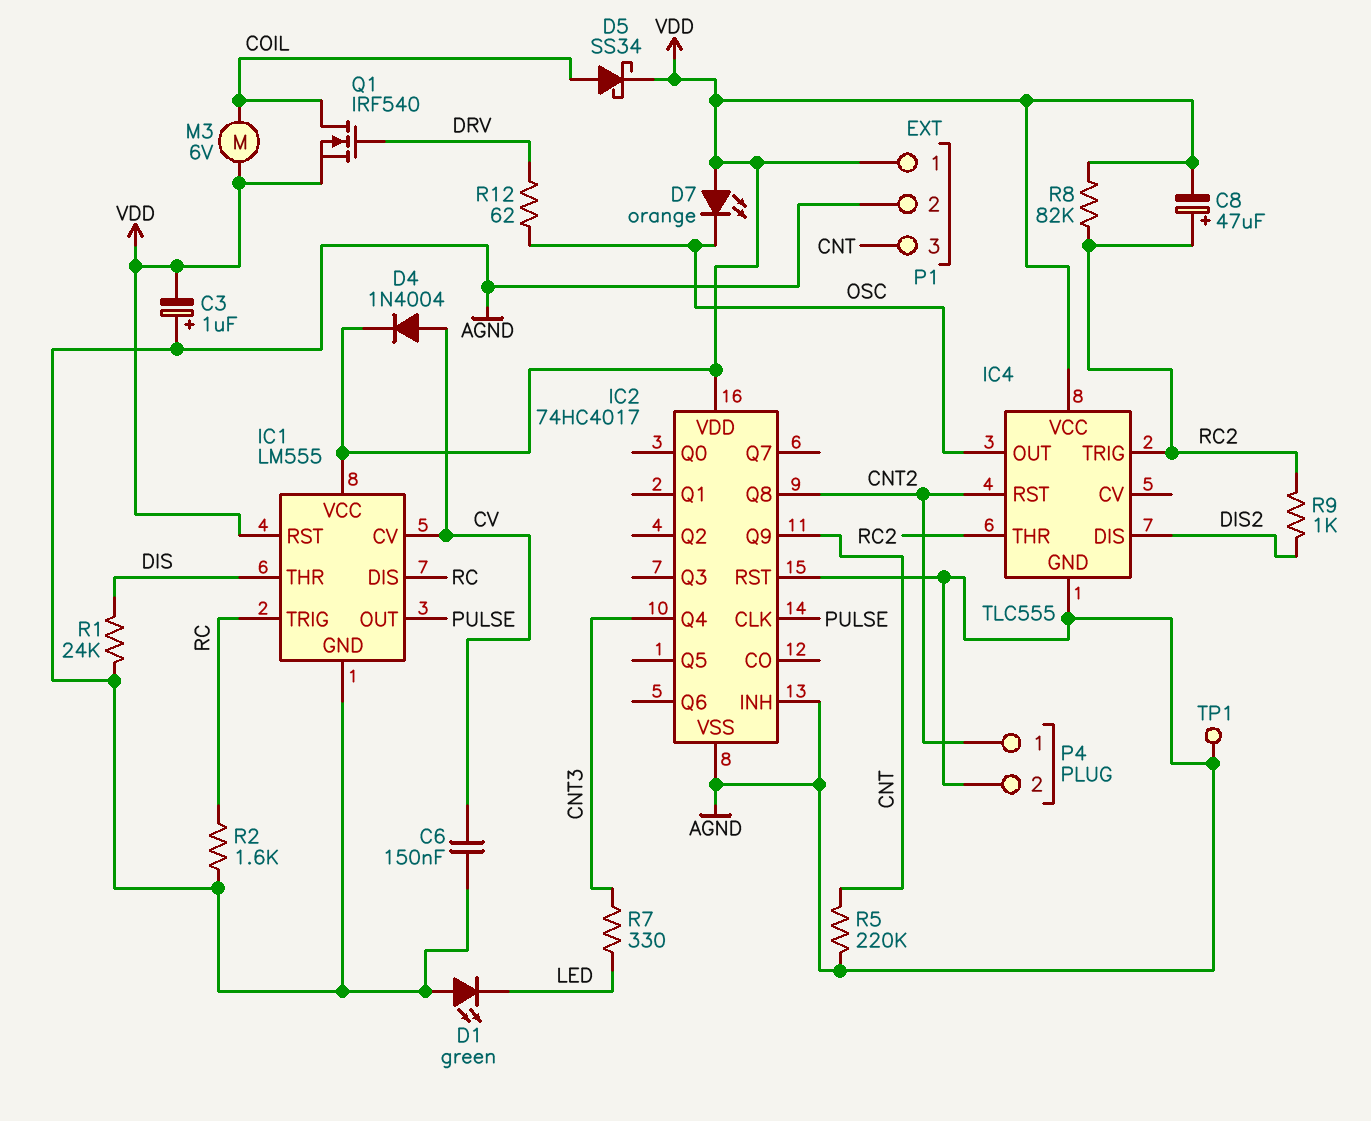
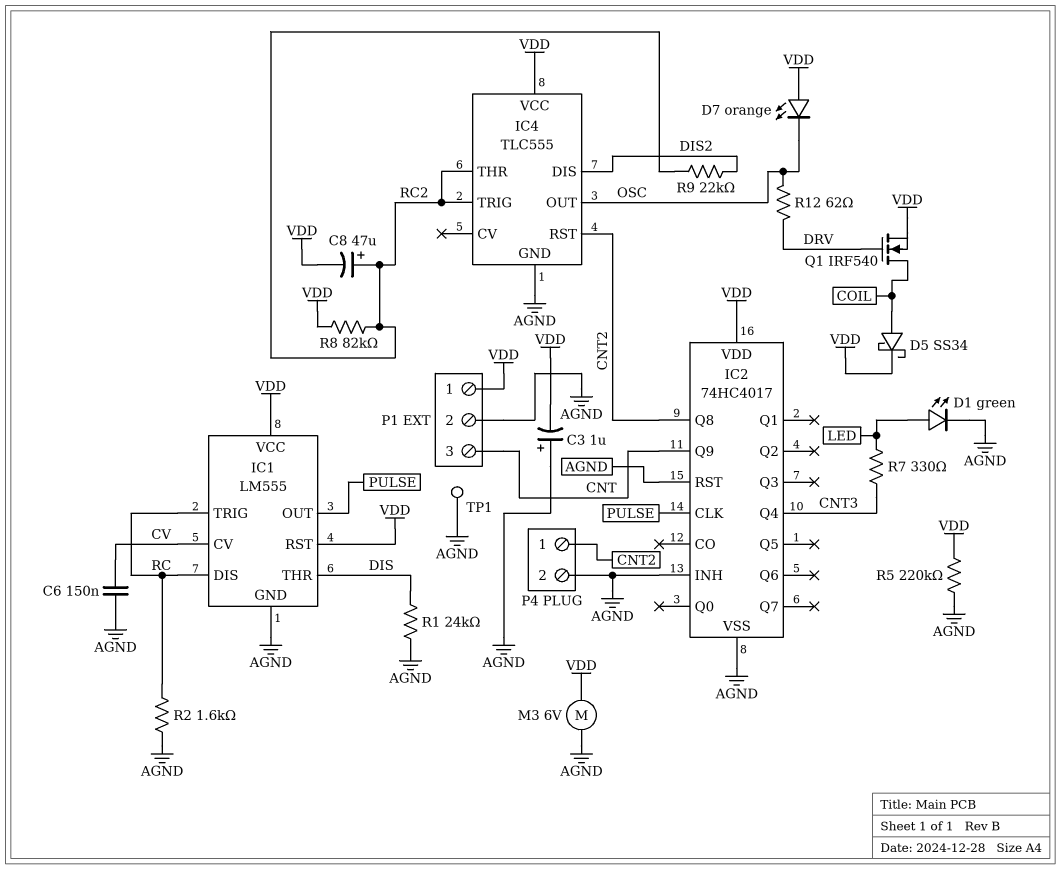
D1: LED green (A AGND, K LED) -> LED green (A LED, K AGND)
D4: diode 1N4004 (A CV, K VDD) -> none
M3: motor 6V (COIL, VDD) -> motor 6V (AGND, VDD)
R5: 220k (AGND, CNT) -> 220k (AGND, VDD)
R9: 1k (DIS2, RC2) -> 22k (DIS2, RC2)

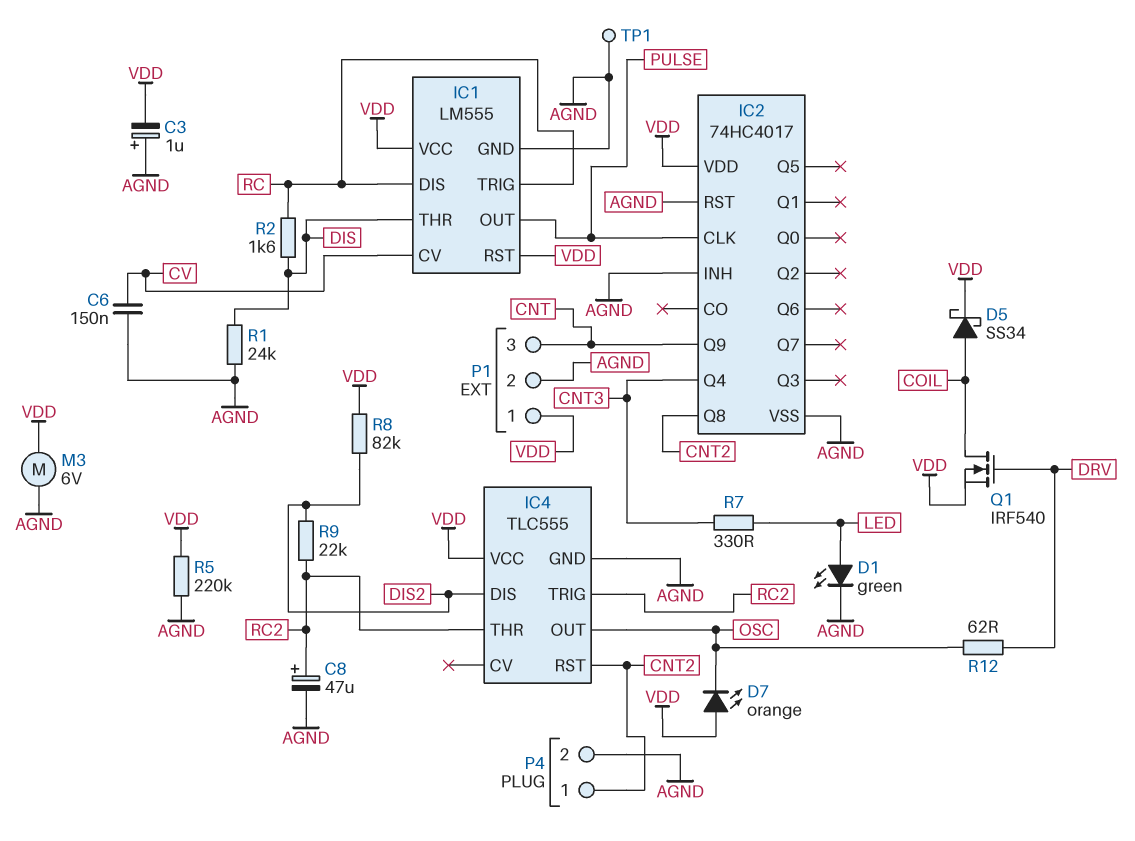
C8: 47uF (plus RC2, minus VDD) -> 47uF (plus RC2, minus AGND)
R2: 1.6k (AGND, RC) -> 1.6k (DIS, RC)
R8: 82k (RC2, VDD) -> 82k (DIS2, VDD)

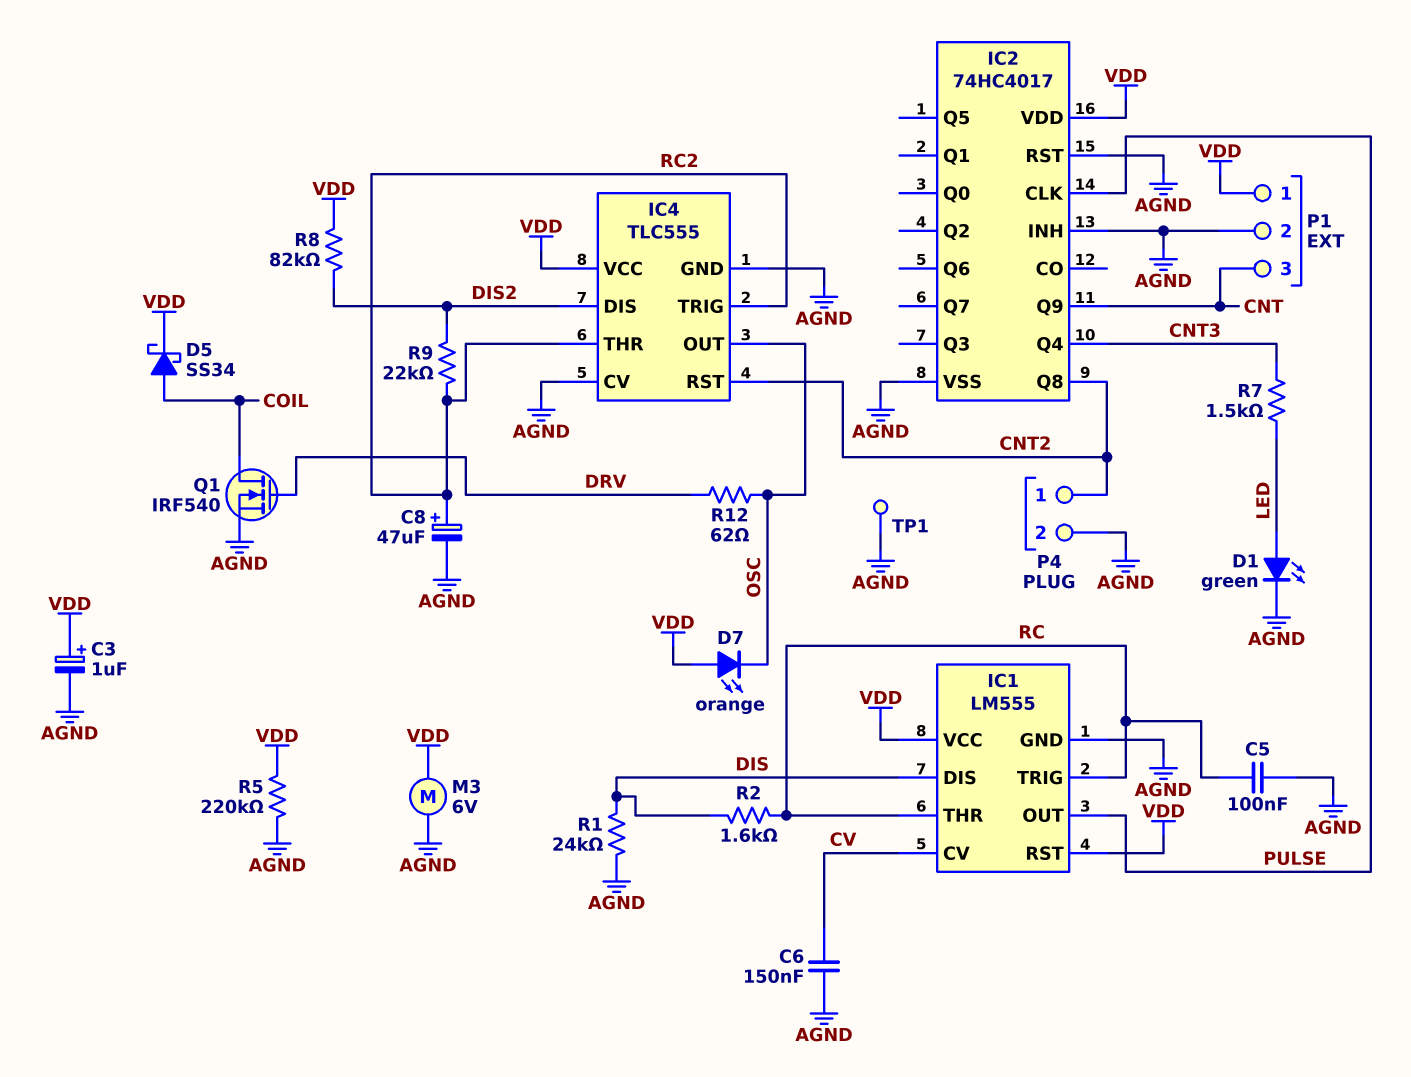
C3: 1uF (plus AGND, minus VDD) -> 1uF (plus VDD, minus AGND)
C5: none -> 100nF (AGND, RC)
IC1 pin DIS: RC -> DIS
IC1 pin THR: DIS -> RC
IC4 pin CV: none -> AGND
Q1: NMOS IRF540 (G DRV, D COIL, S VDD) -> NMOS IRF540 (G DRV, D COIL, S AGND)
R7: 330 (CNT3, LED) -> 1.5k (CNT3, LED)

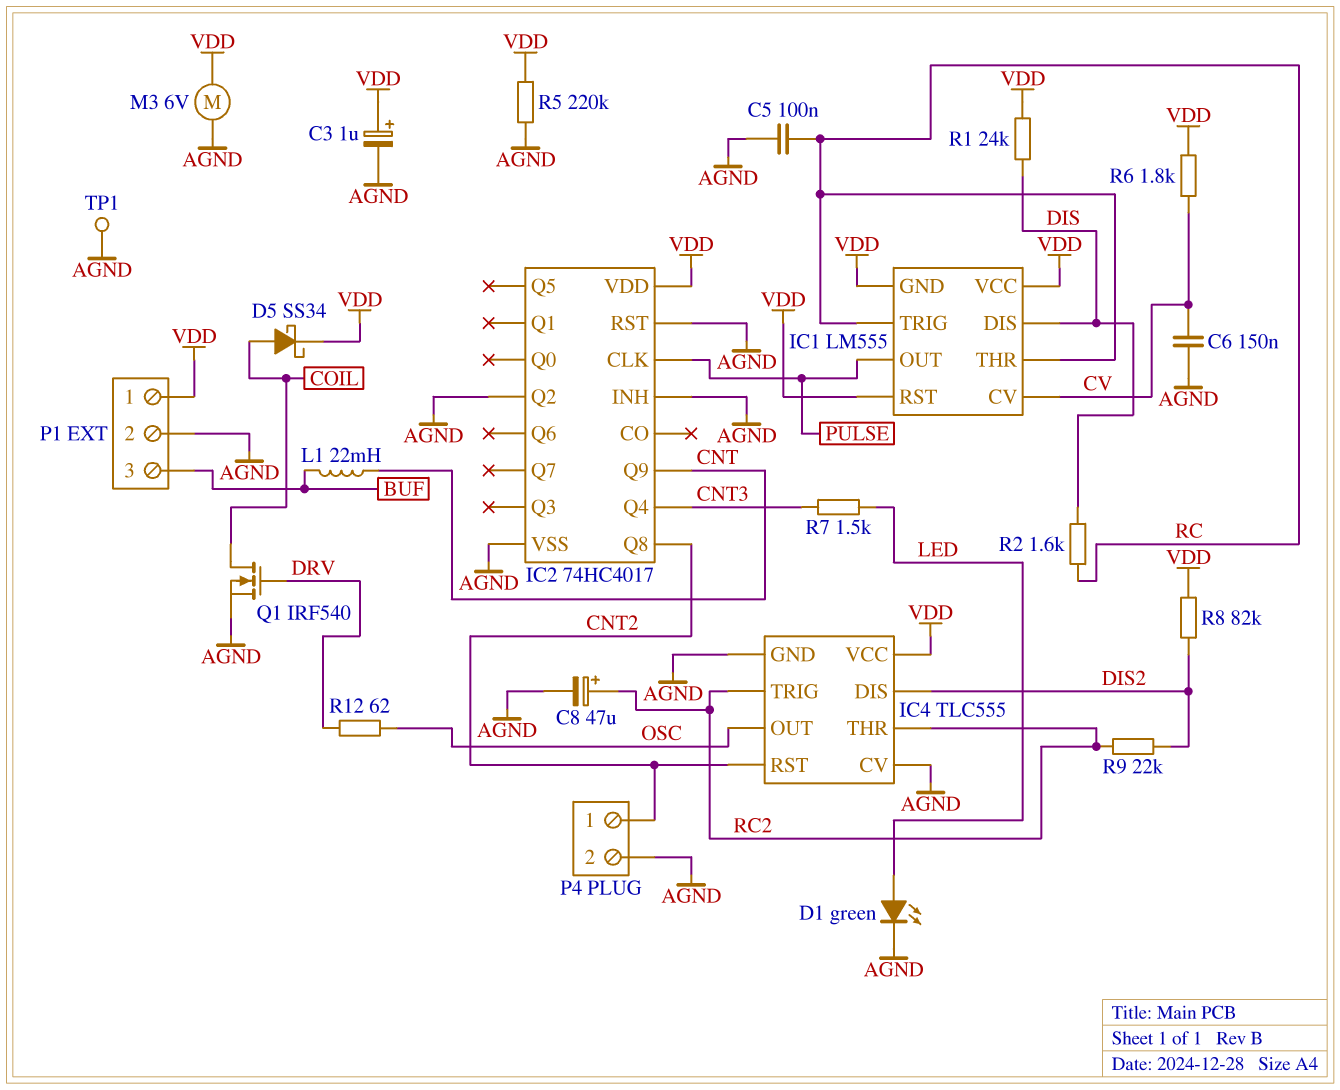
D7: LED orange (A VDD, K OSC) -> none
IC1 pin GND: AGND -> VDD
IC2 pin Q2: none -> AGND
L1: none -> 22mH (BUF, CNT)
P1 pin 3: CNT -> BUF
R1: 24k (AGND, DIS) -> 24k (DIS, VDD)
R6: none -> 1.8k (CV, VDD)

